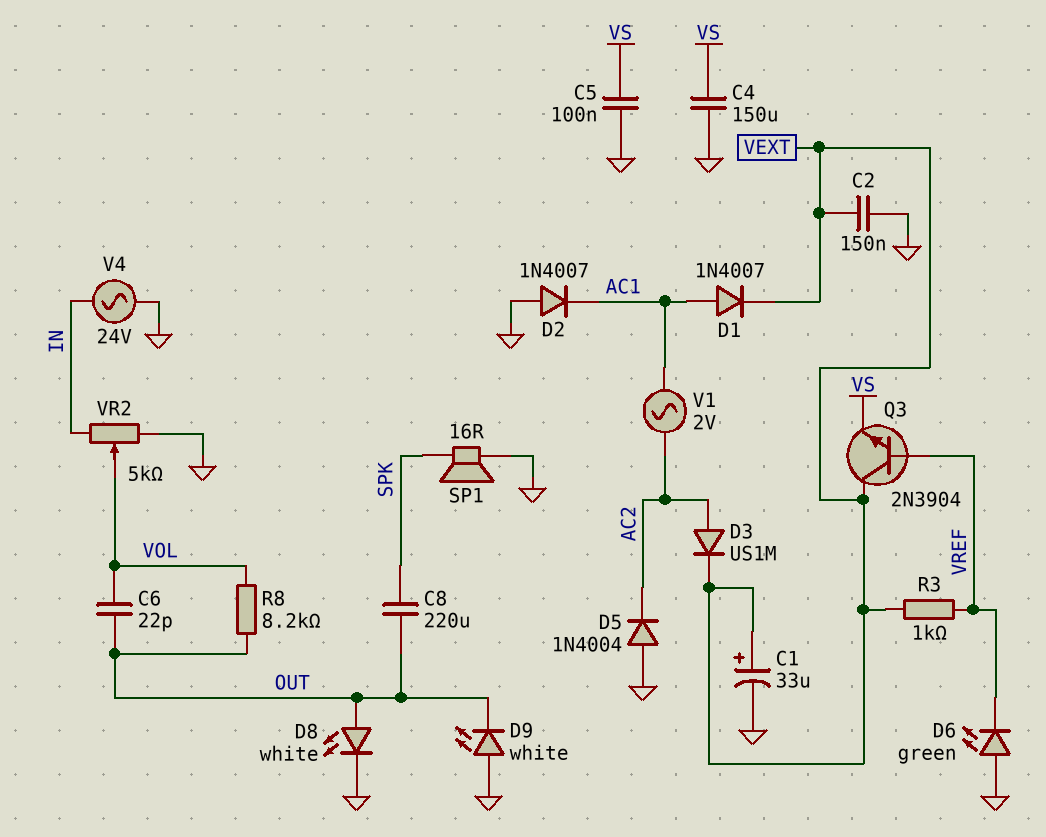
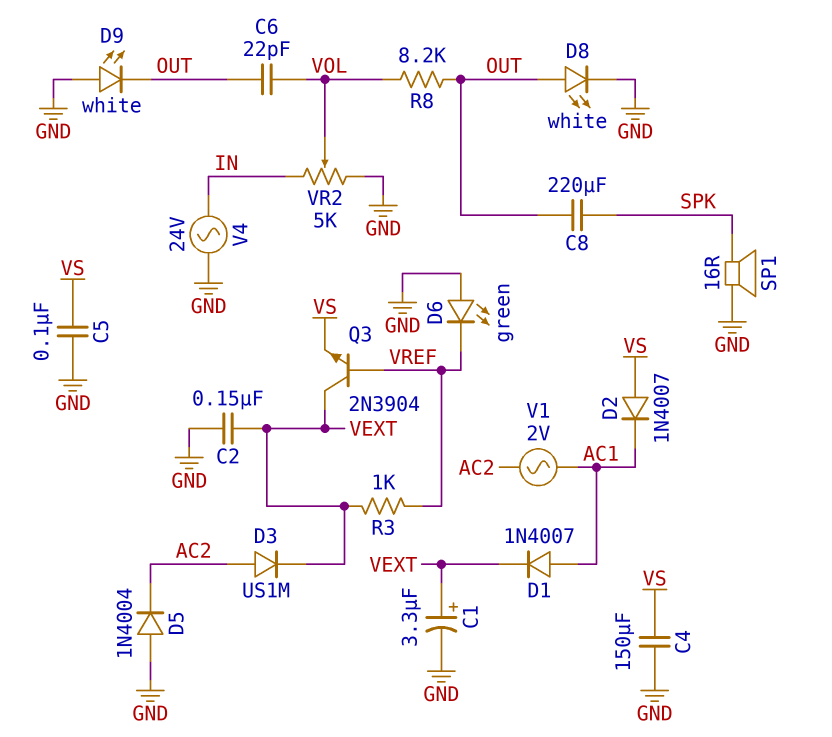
C1: 33uF (plus VEXT, minus GND) -> 3.3uF (plus VEXT, minus GND)
D2: diode 1N4007 (A GND, K AC1) -> diode 1N4007 (A VS, K AC1)

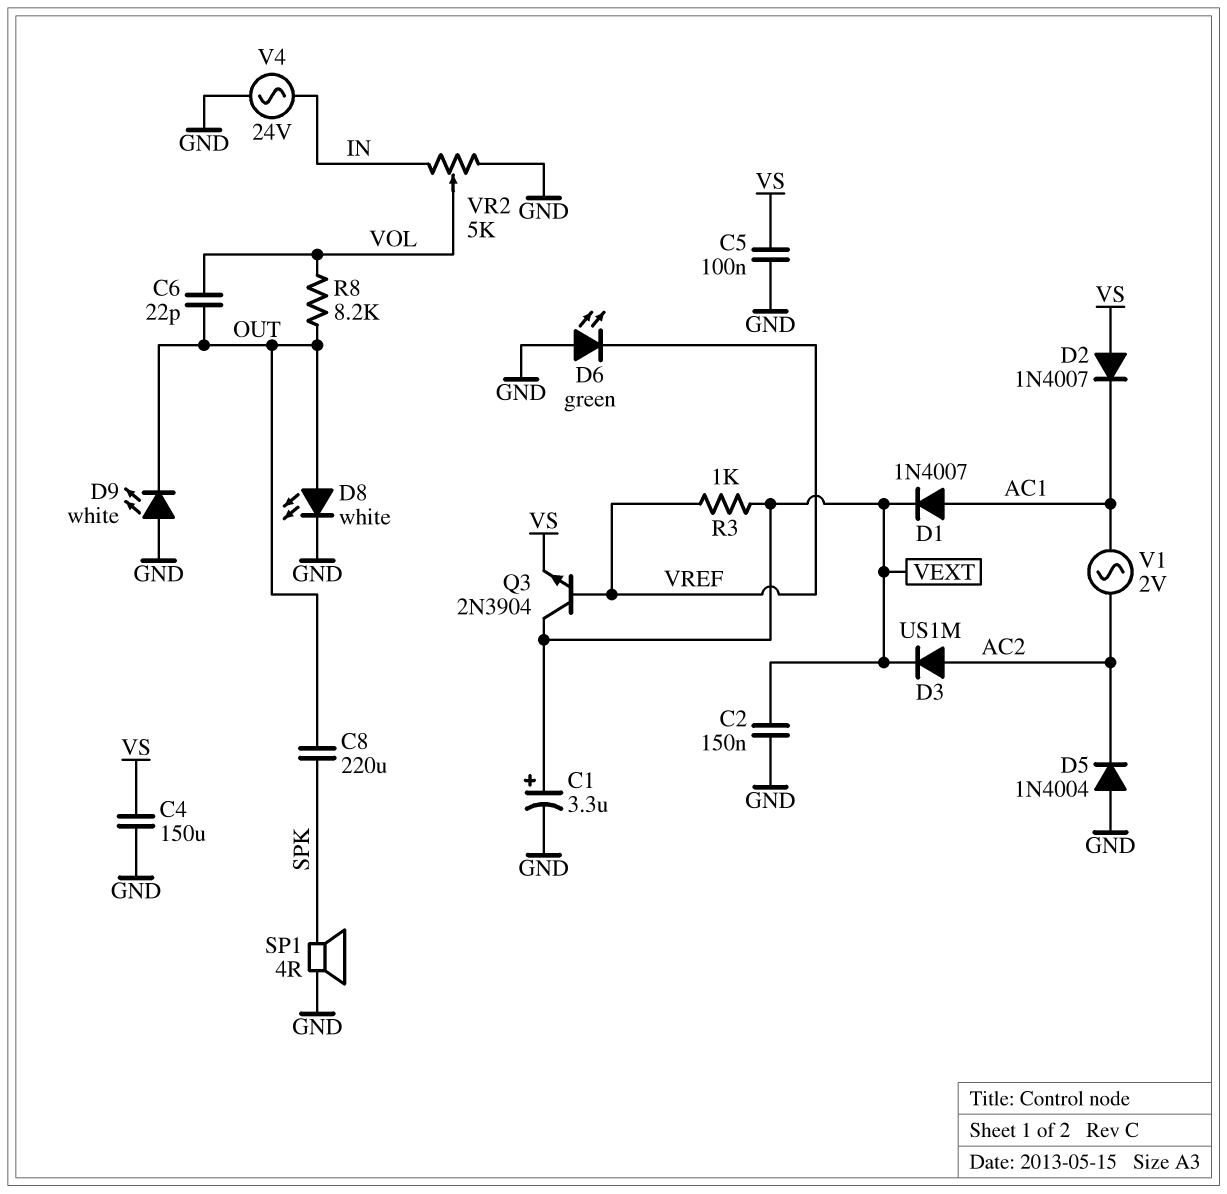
SP1: speaker 16R (GND, SPK) -> speaker 4R (GND, SPK)

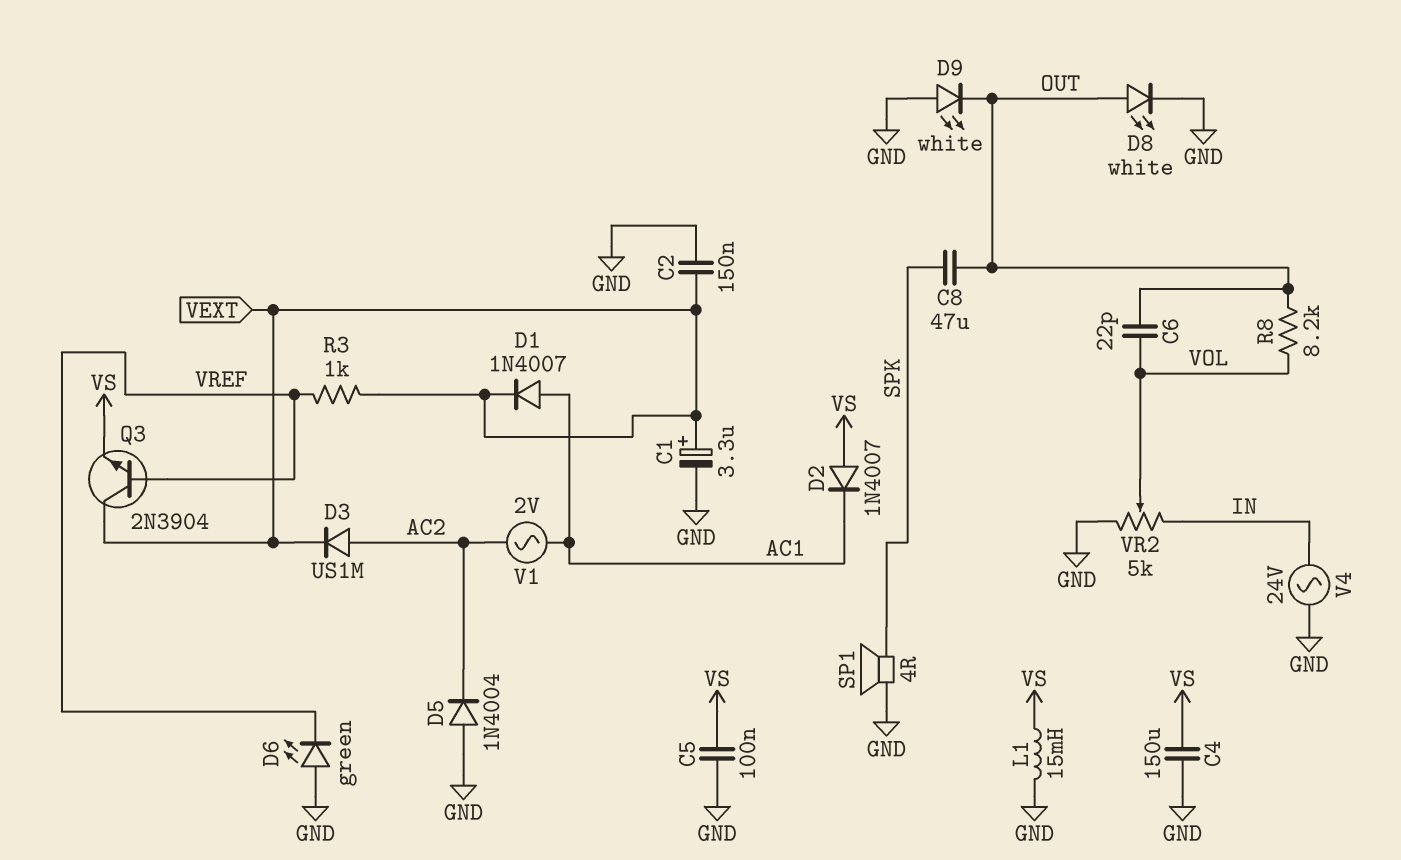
C8: 220uF (OUT, SPK) -> 47uF (OUT, SPK)
L1: none -> 15mH (GND, VS)

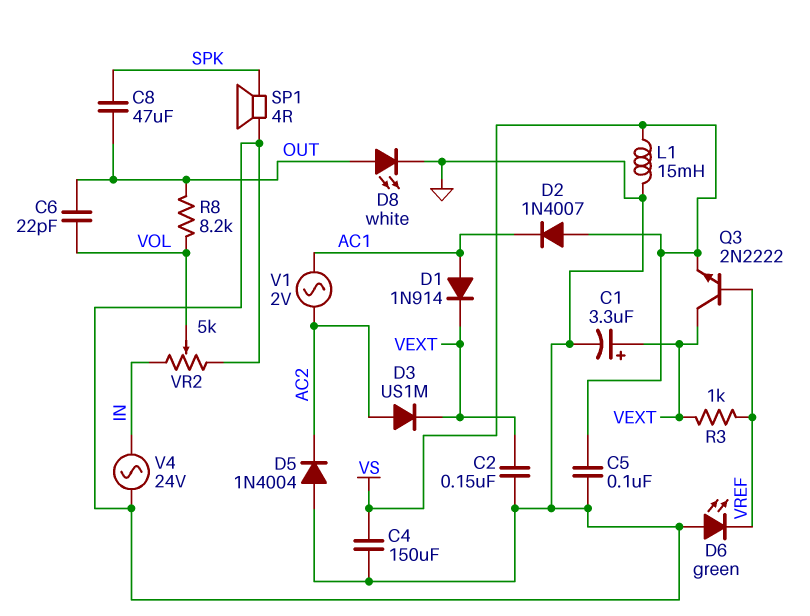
D1: diode 1N4007 (A AC1, K VEXT) -> diode 1N914 (A AC1, K VEXT)
D9: LED white (A GND, K OUT) -> none
Q3: NPN 2N3904 (B VREF, C VEXT, E VS) -> NPN 2N2222 (B VREF, C VEXT, E VS)

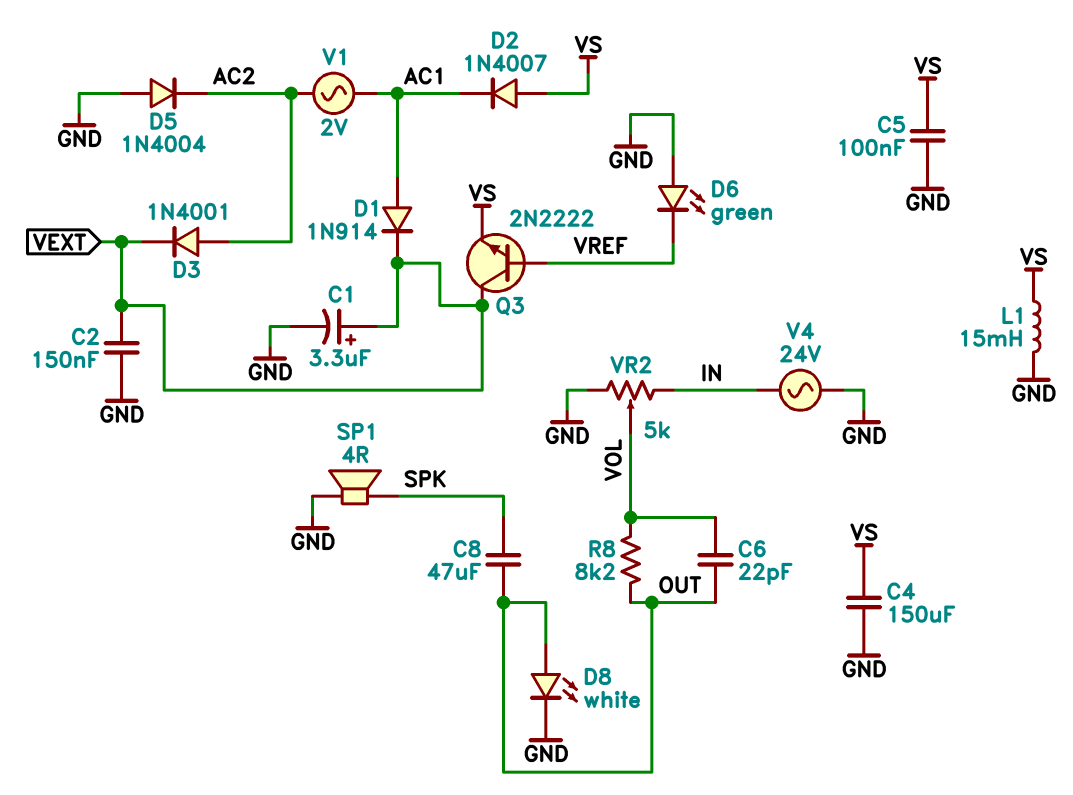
D3: diode US1M (A AC2, K VEXT) -> diode 1N4001 (A AC2, K VEXT)
R3: 1k (VEXT, VREF) -> none

